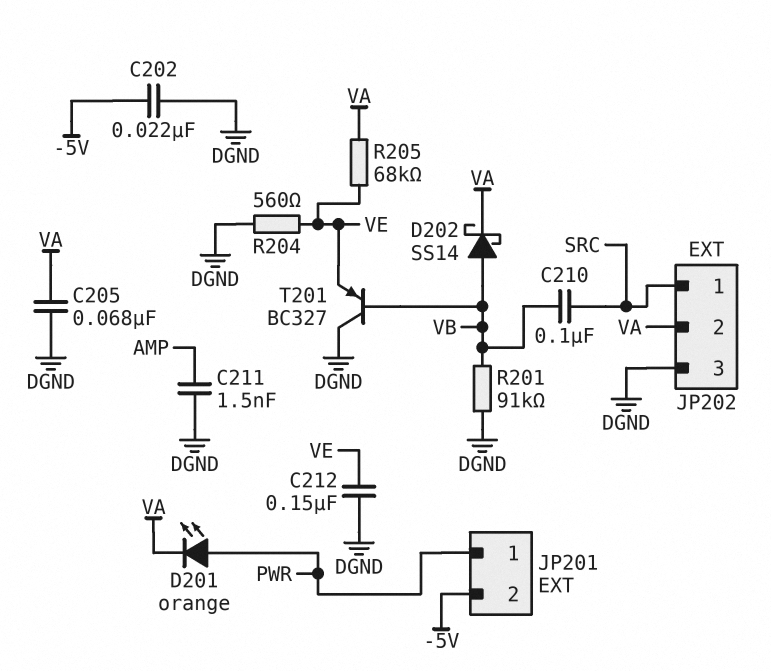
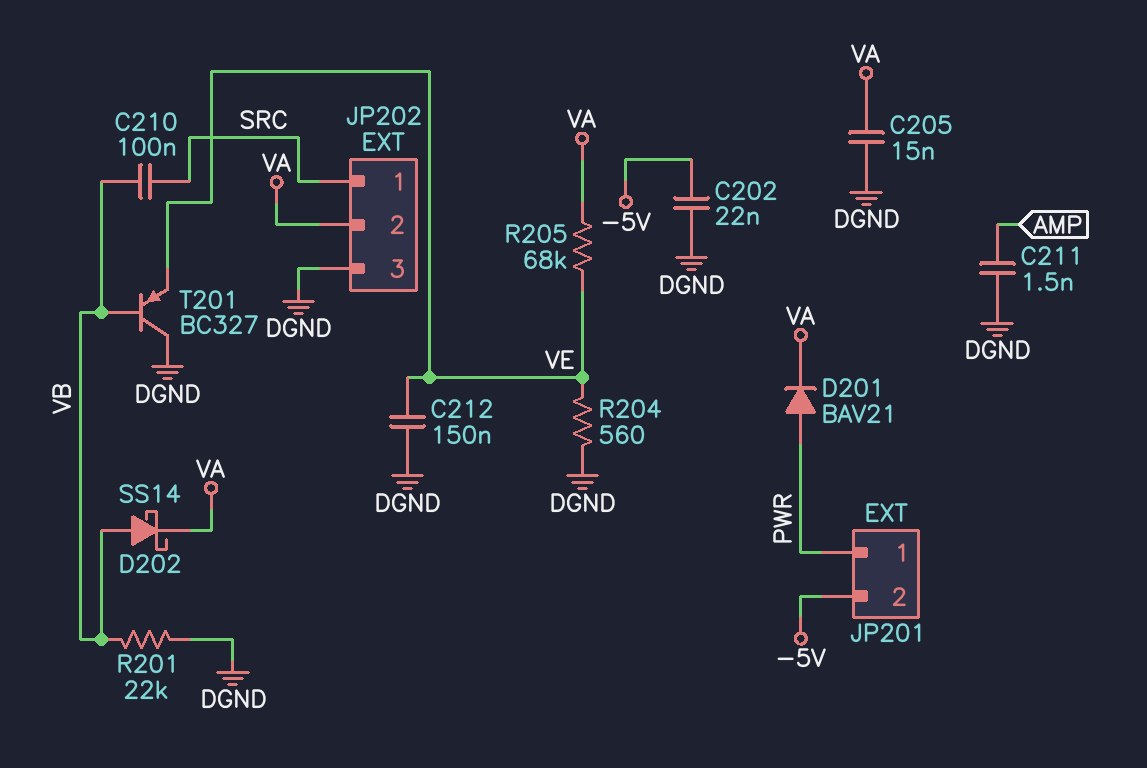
C205: 68nF (DGND, VA) -> 15nF (DGND, VA)
D201: LED orange (A PWR, K VA) -> diode BAV21 (A PWR, K VA)
R201: 91k (DGND, VB) -> 22k (DGND, VB)

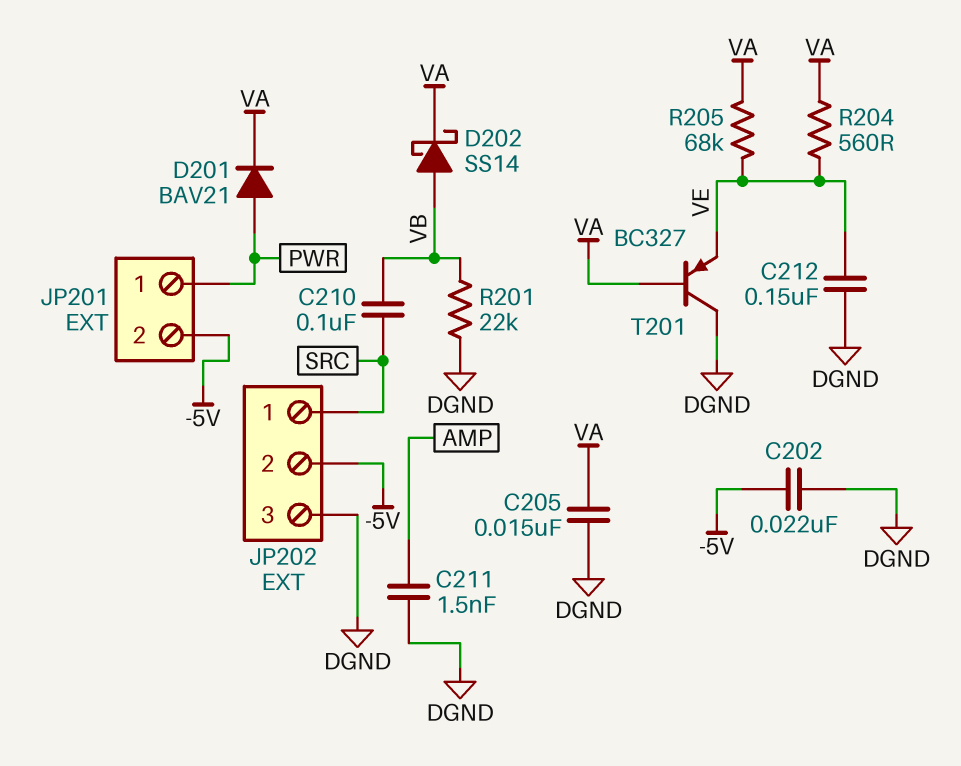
JP202 pin 2: VA -> -5V
R204: 560 (DGND, VE) -> 560 (VA, VE)
T201: PNP BC327 (B VB, C DGND, E VE) -> PNP BC327 (B VA, C DGND, E VE)

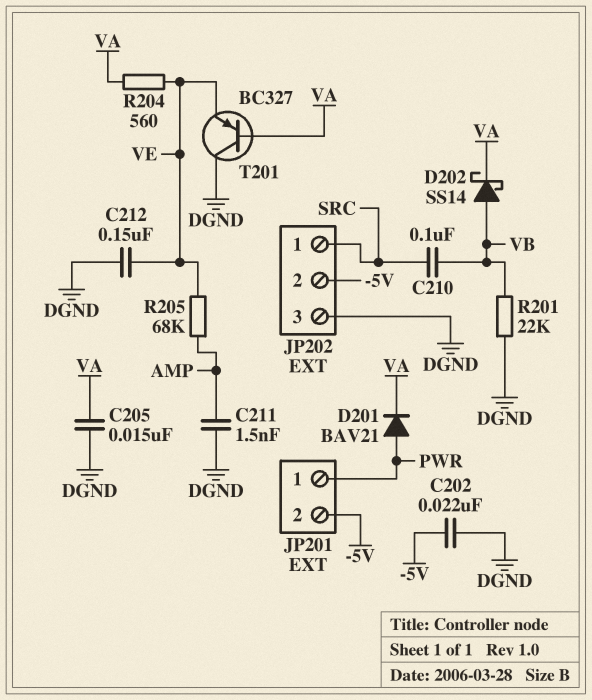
R205: 68k (VA, VE) -> 68k (AMP, VE)

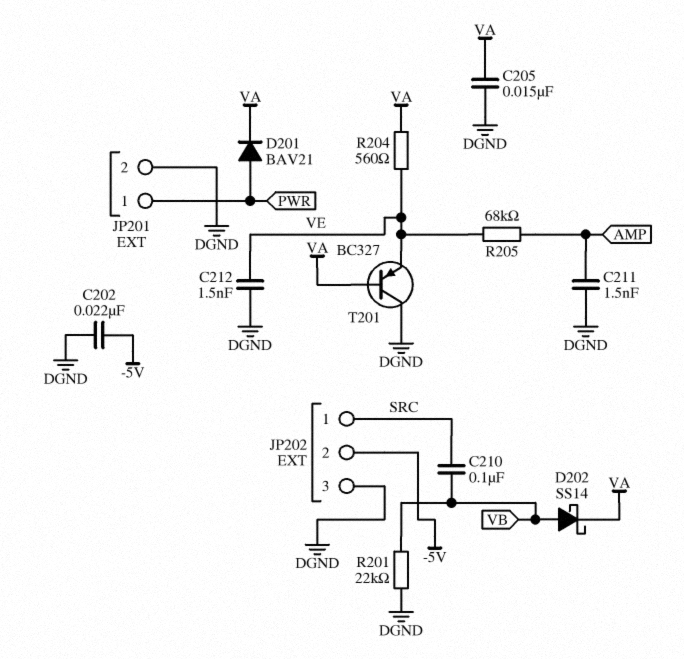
C212: 150nF (DGND, VE) -> 1.5nF (DGND, VE)
JP201 pin 2: -5V -> DGND

